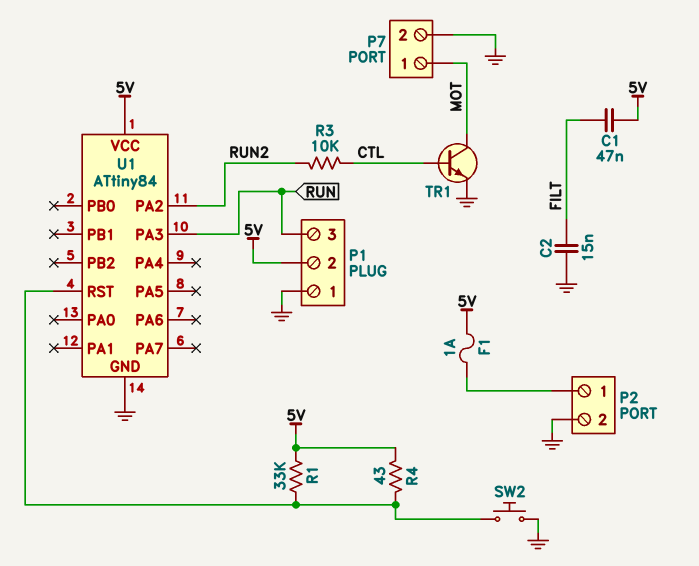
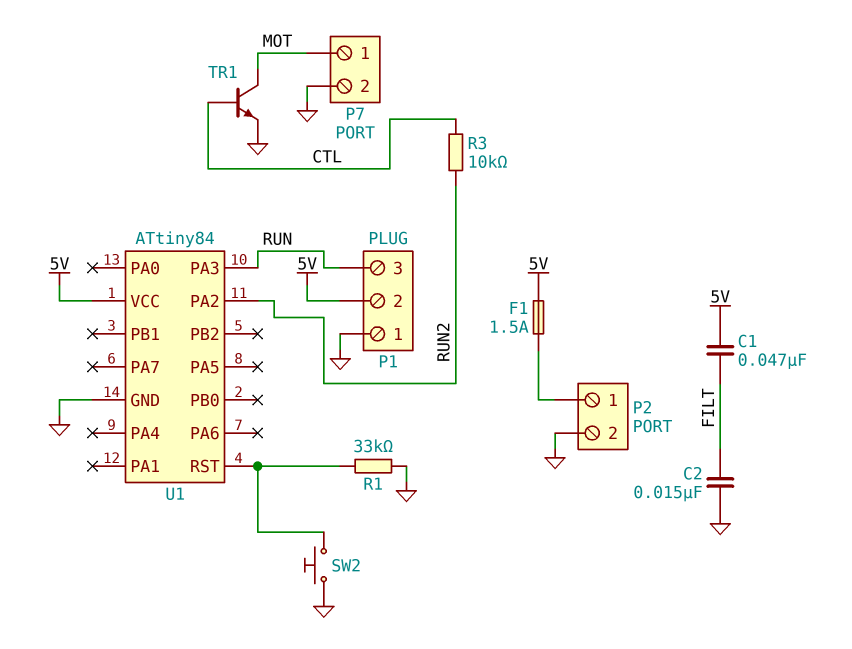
F1: 1A (5V, P2/1) -> 1.5A (5V, P2/1)
R1: 33k (5V, U1/RST) -> 33k (GND, U1/RST)
R4: 43 (5V, U1/RST) -> none

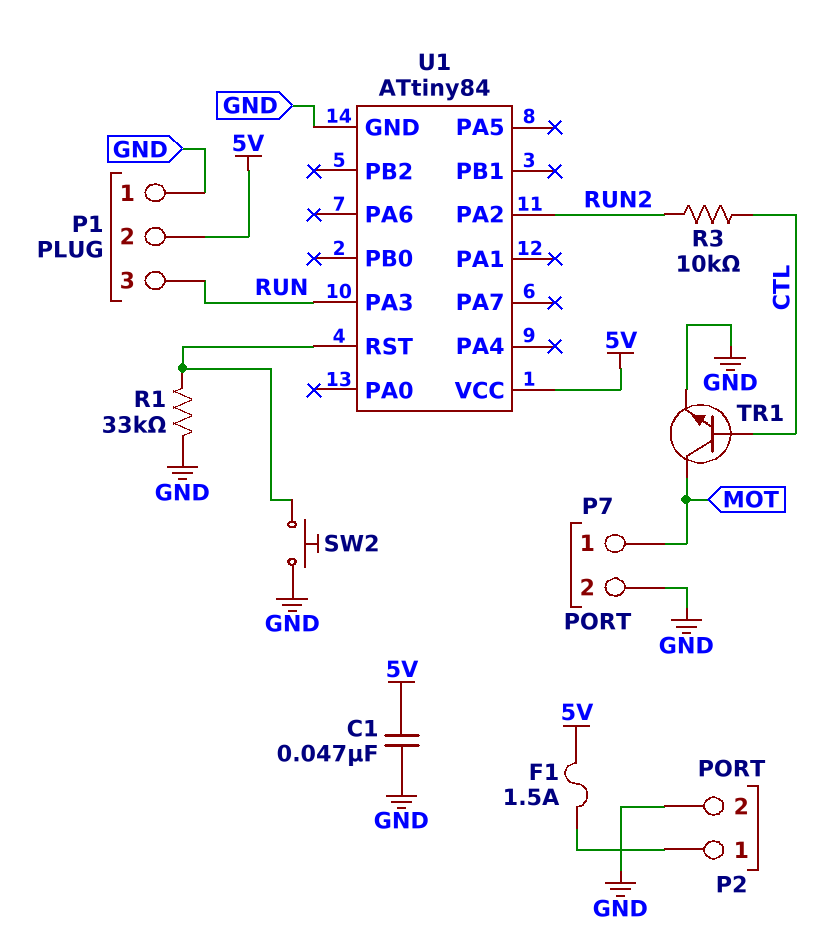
C1: 47nF (5V, FILT) -> 47nF (5V, GND)
C2: 15nF (FILT, GND) -> none

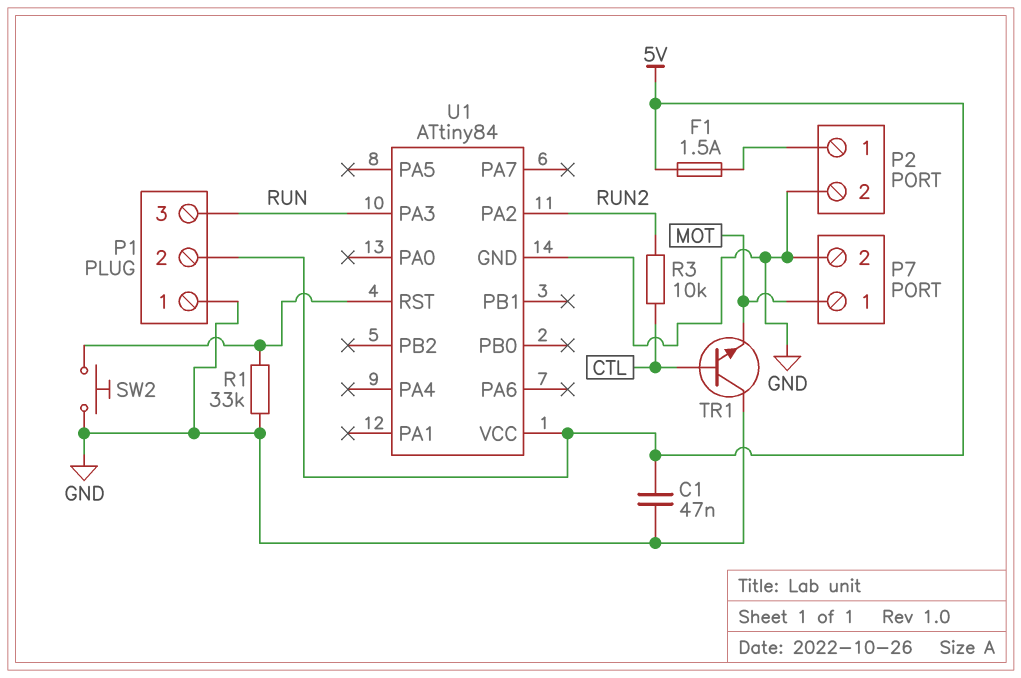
TR1: NPN (B CTL, C MOT, E GND) -> NPN (B CTL, C GND, E MOT)

